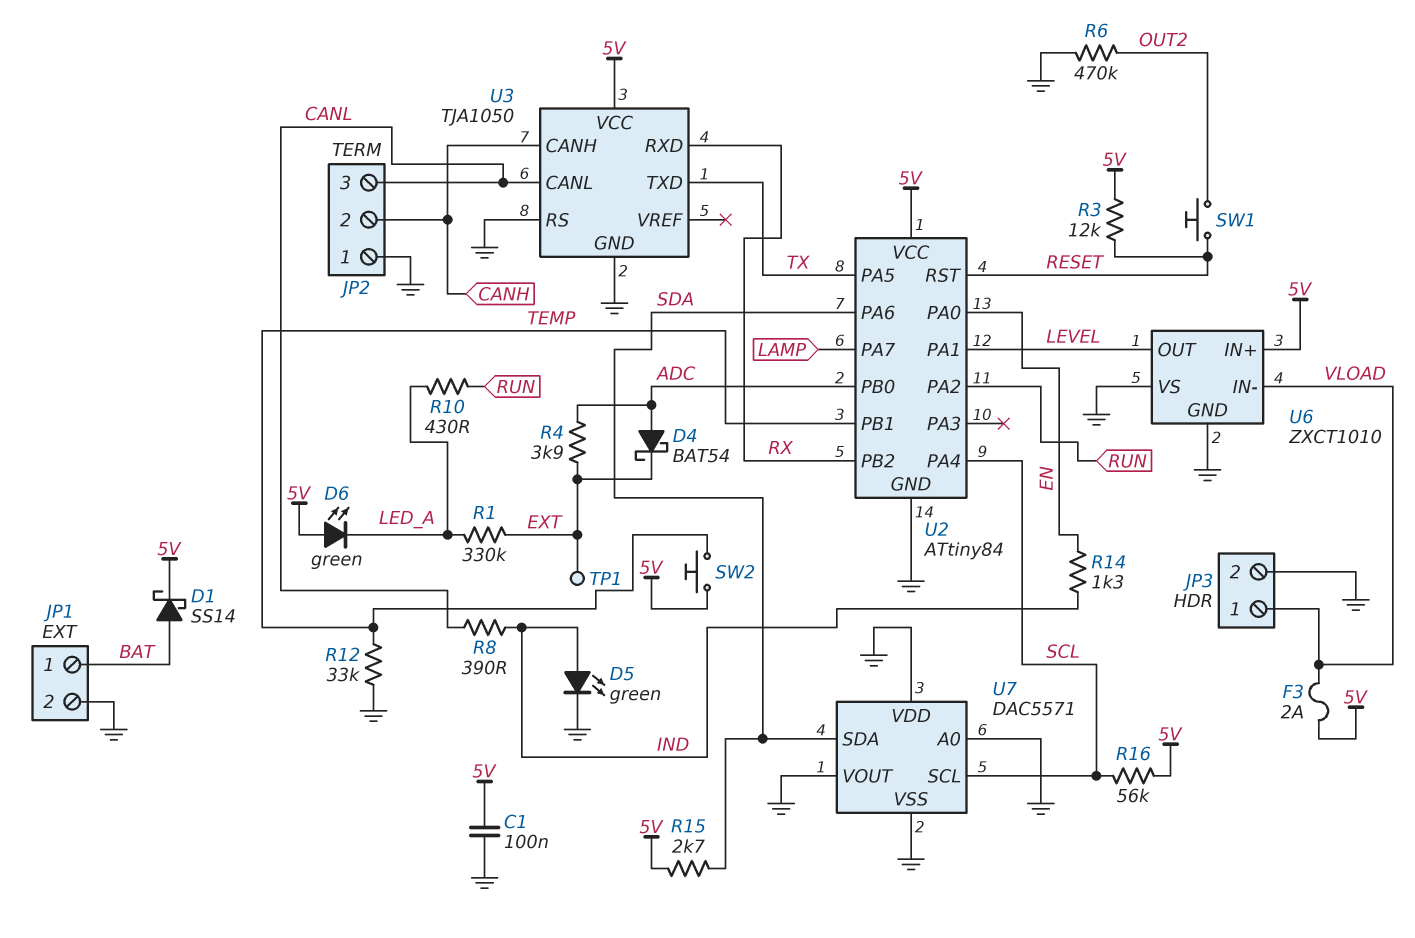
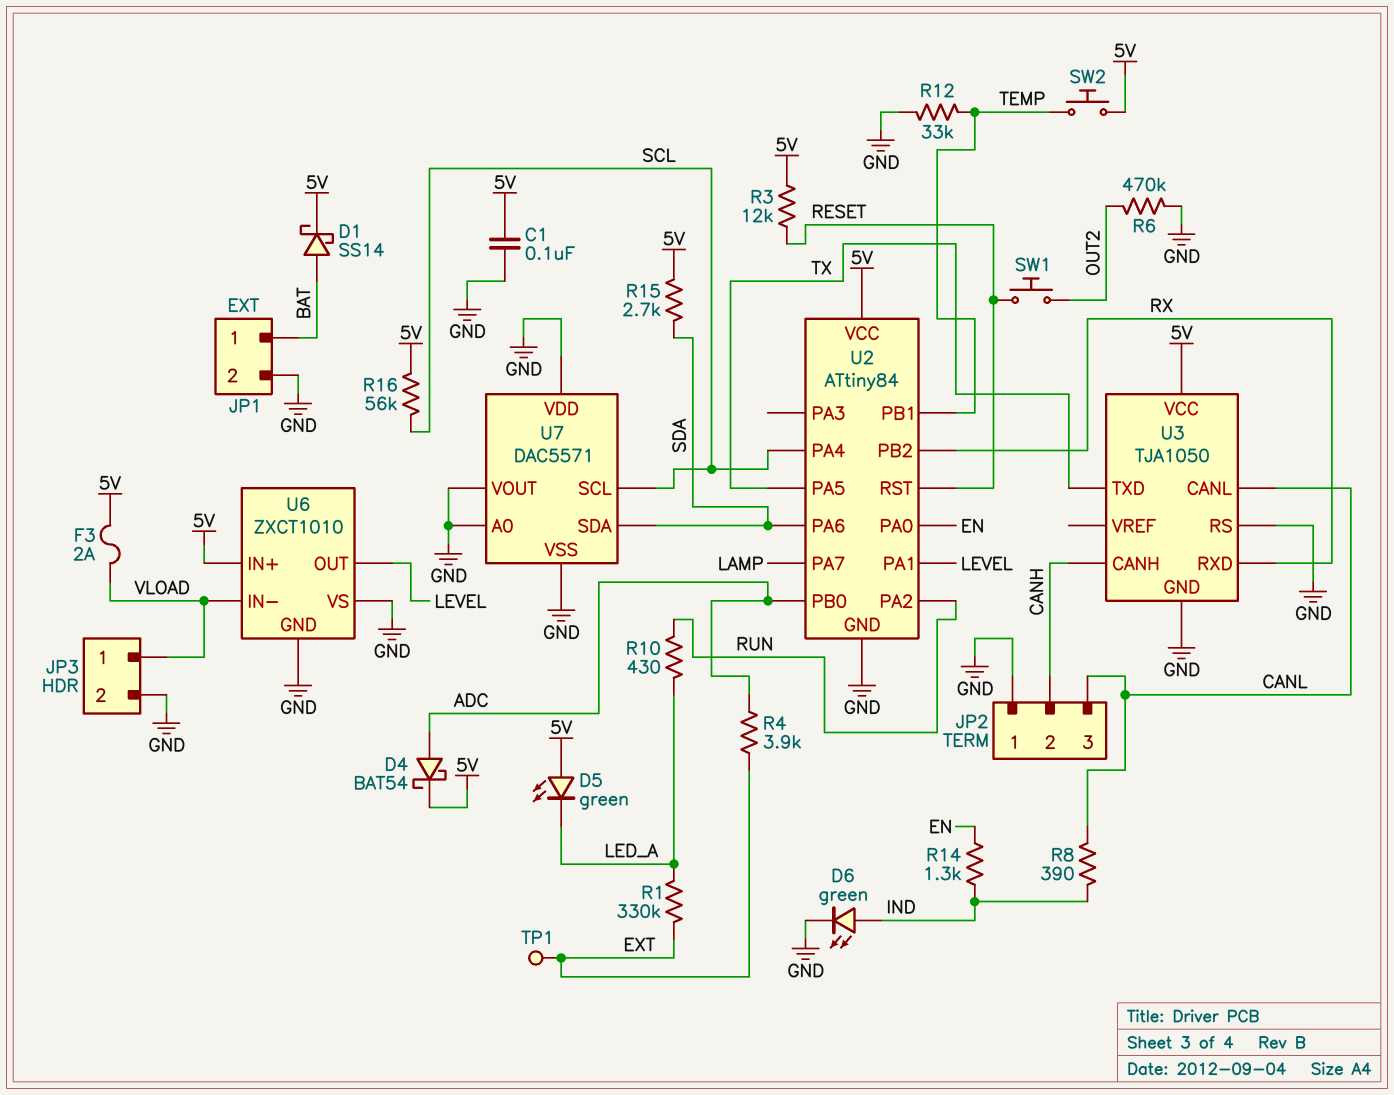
D4: schottky BAT54 (A ADC, K EXT) -> schottky BAT54 (A ADC, K 5V)
D5: LED green (A IND, K GND) -> LED green (A 5V, K LED_A)
D6: LED green (A 5V, K LED_A) -> LED green (A IND, K GND)

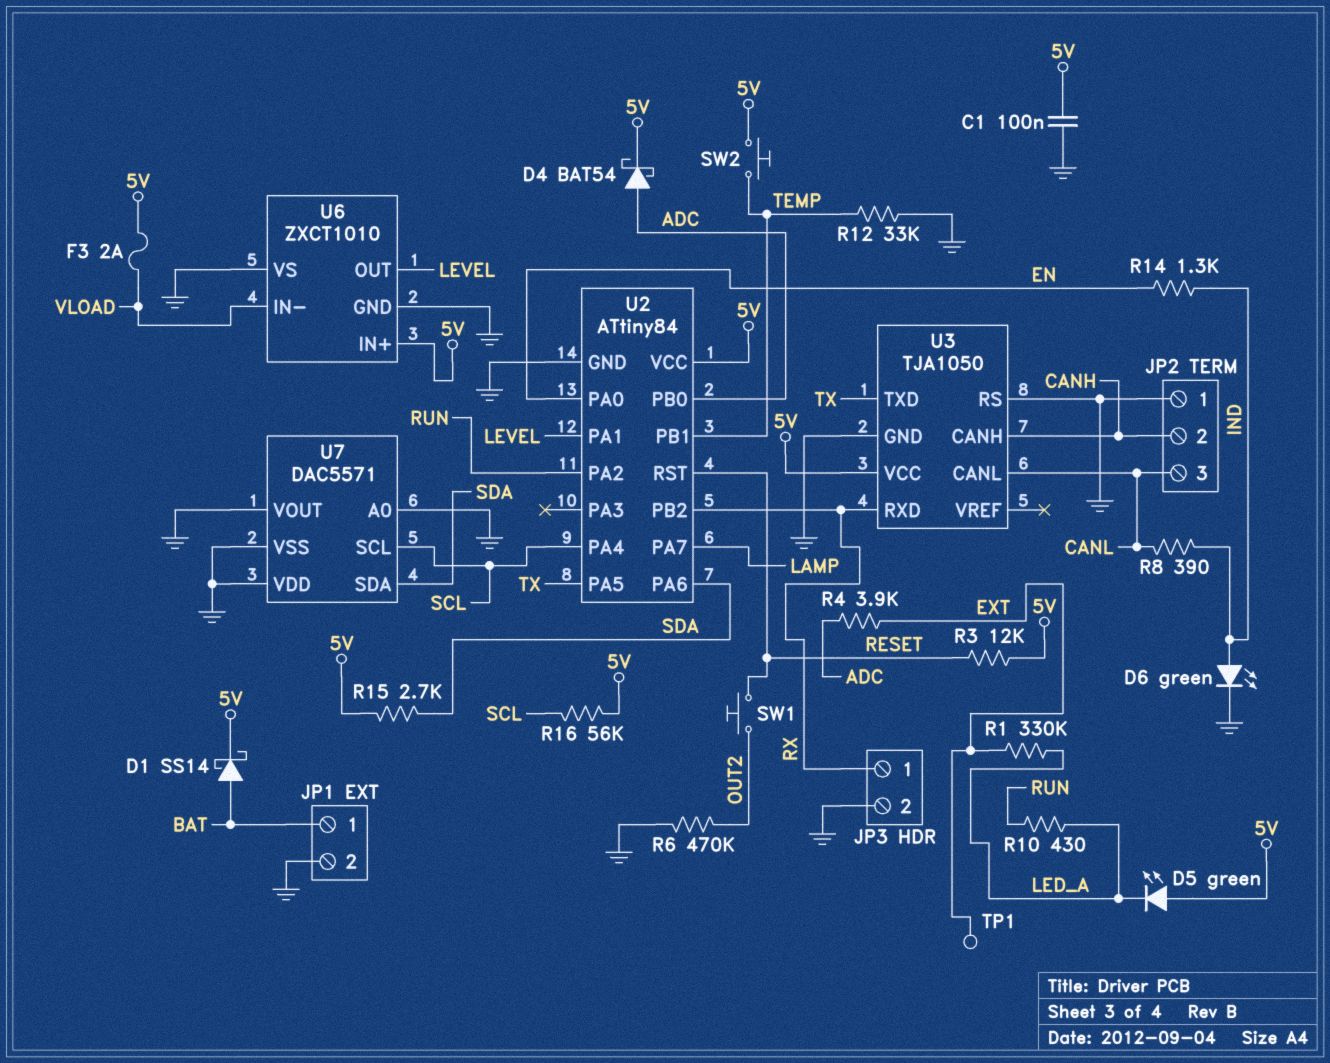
JP3 pin 1: VLOAD -> RX

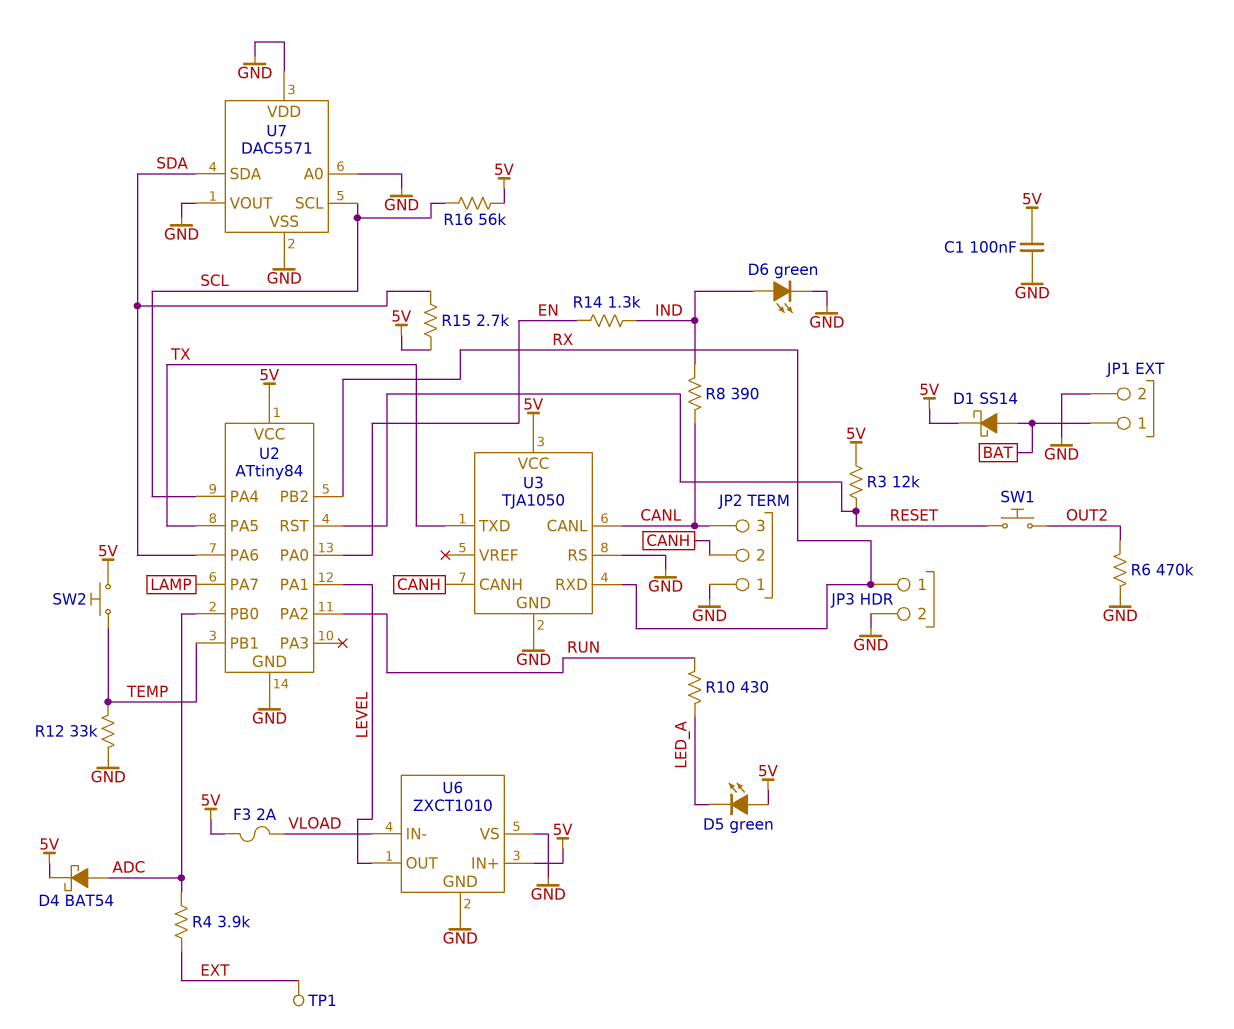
R1: 330k (EXT, LED_A) -> none

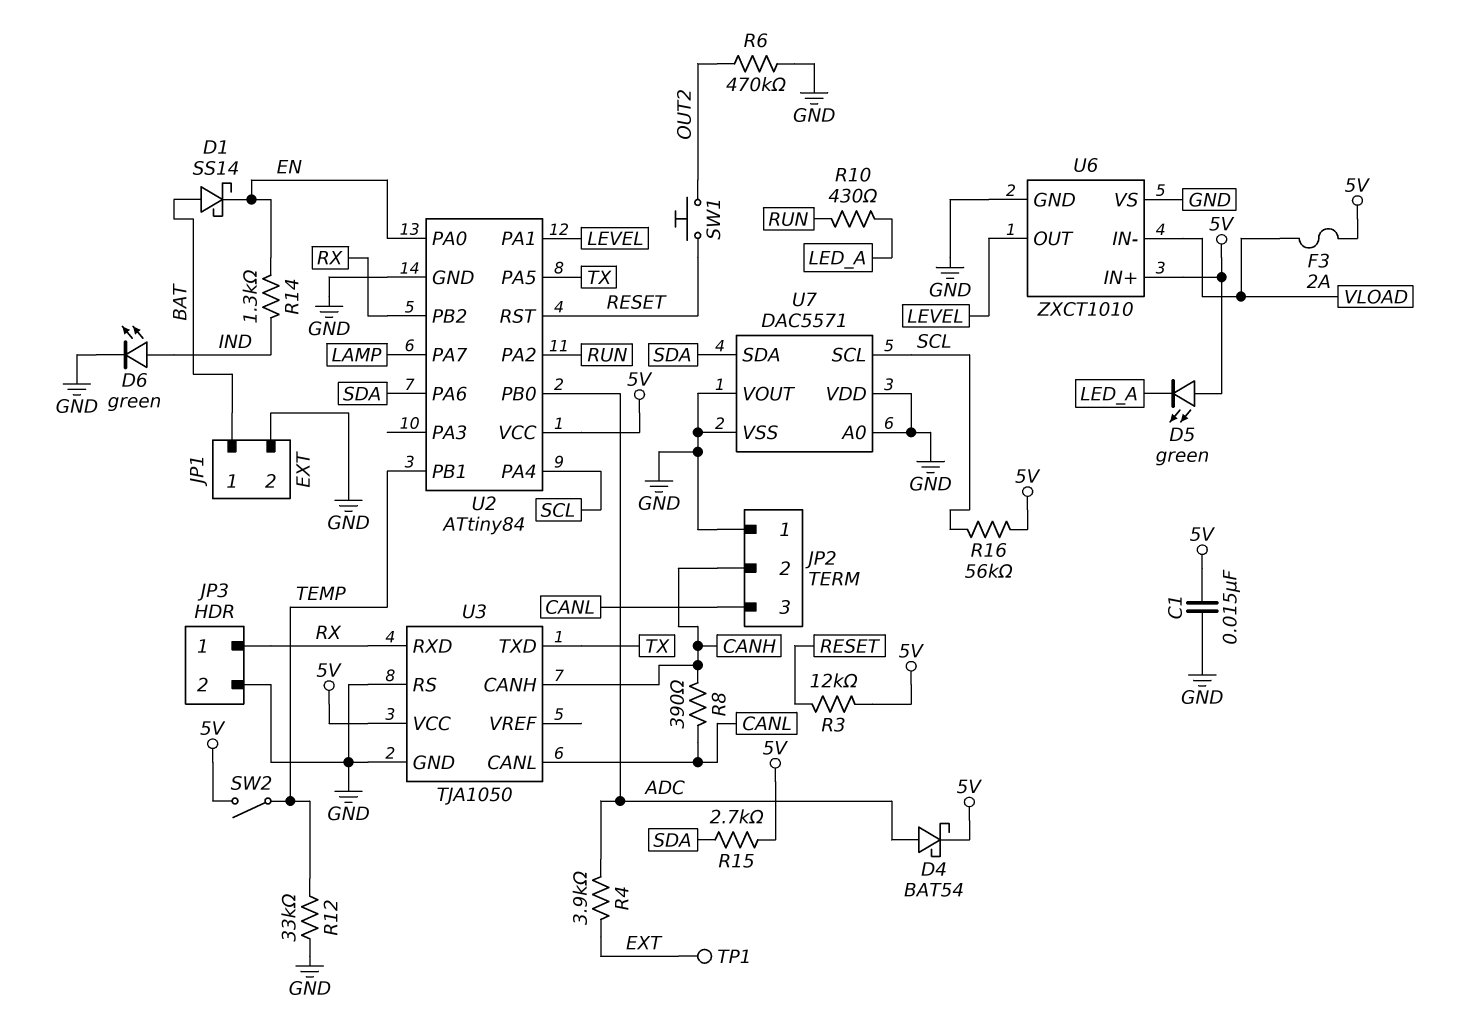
C1: 100nF (5V, GND) -> 15nF (5V, GND)
D1: schottky SS14 (A BAT, K 5V) -> schottky SS14 (A BAT, K EN)
R8: 390 (CANL, IND) -> 390 (CANH, CANL)
SW2: button (5V, TEMP) -> switch (5V, TEMP)

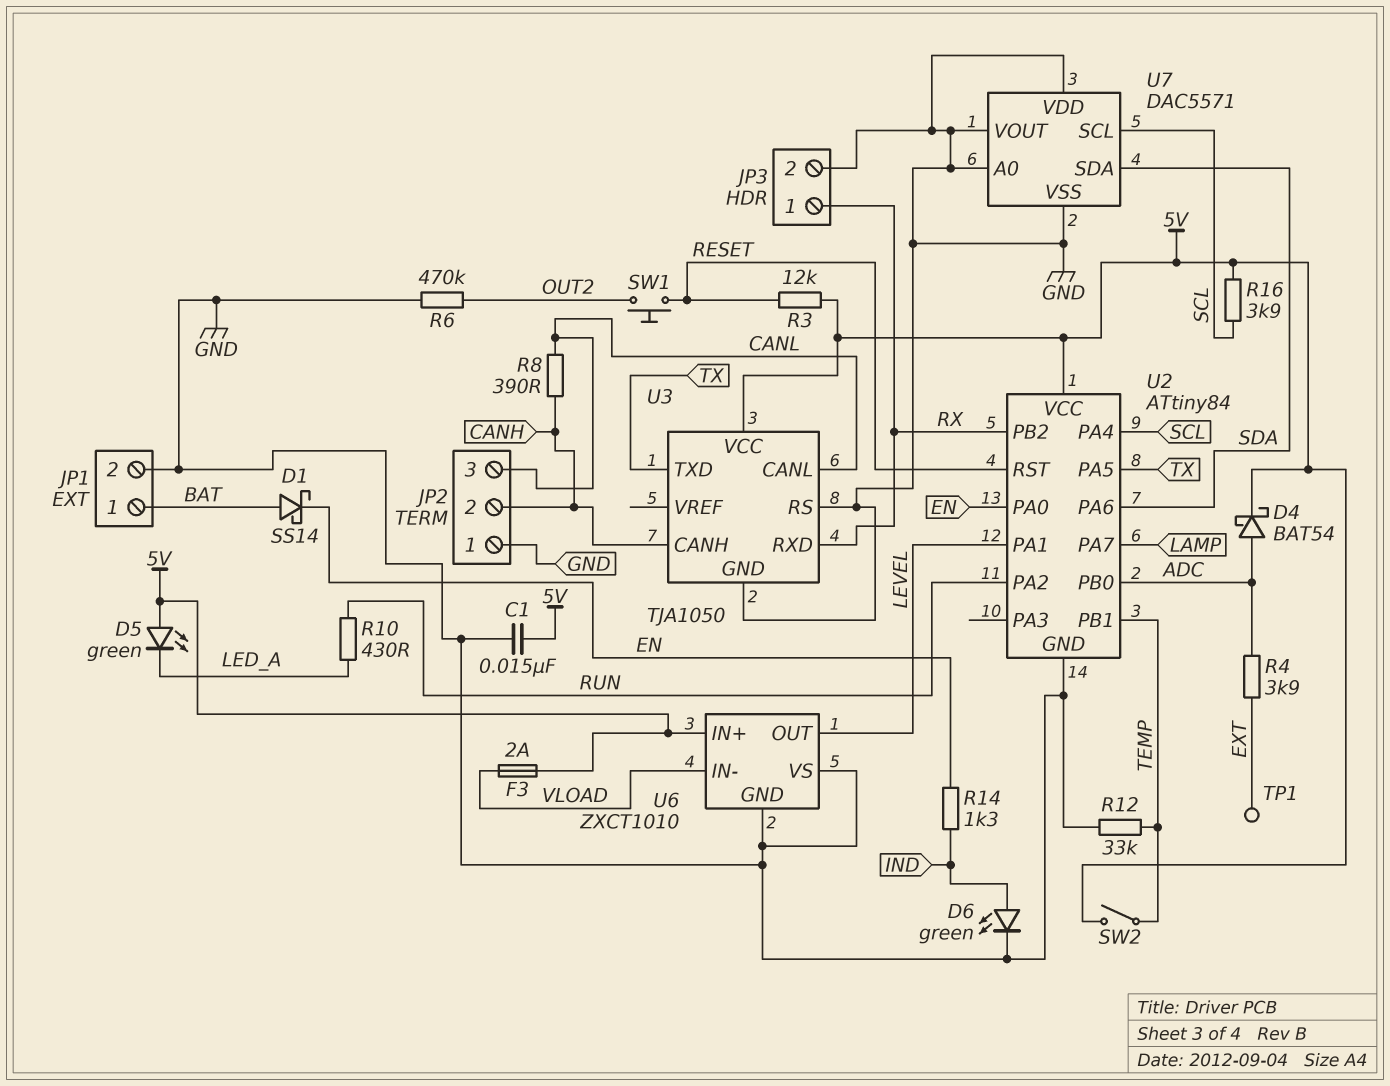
R15: 2.7k (5V, SDA) -> none
R16: 56k (5V, SCL) -> 3.9k (5V, SCL)

